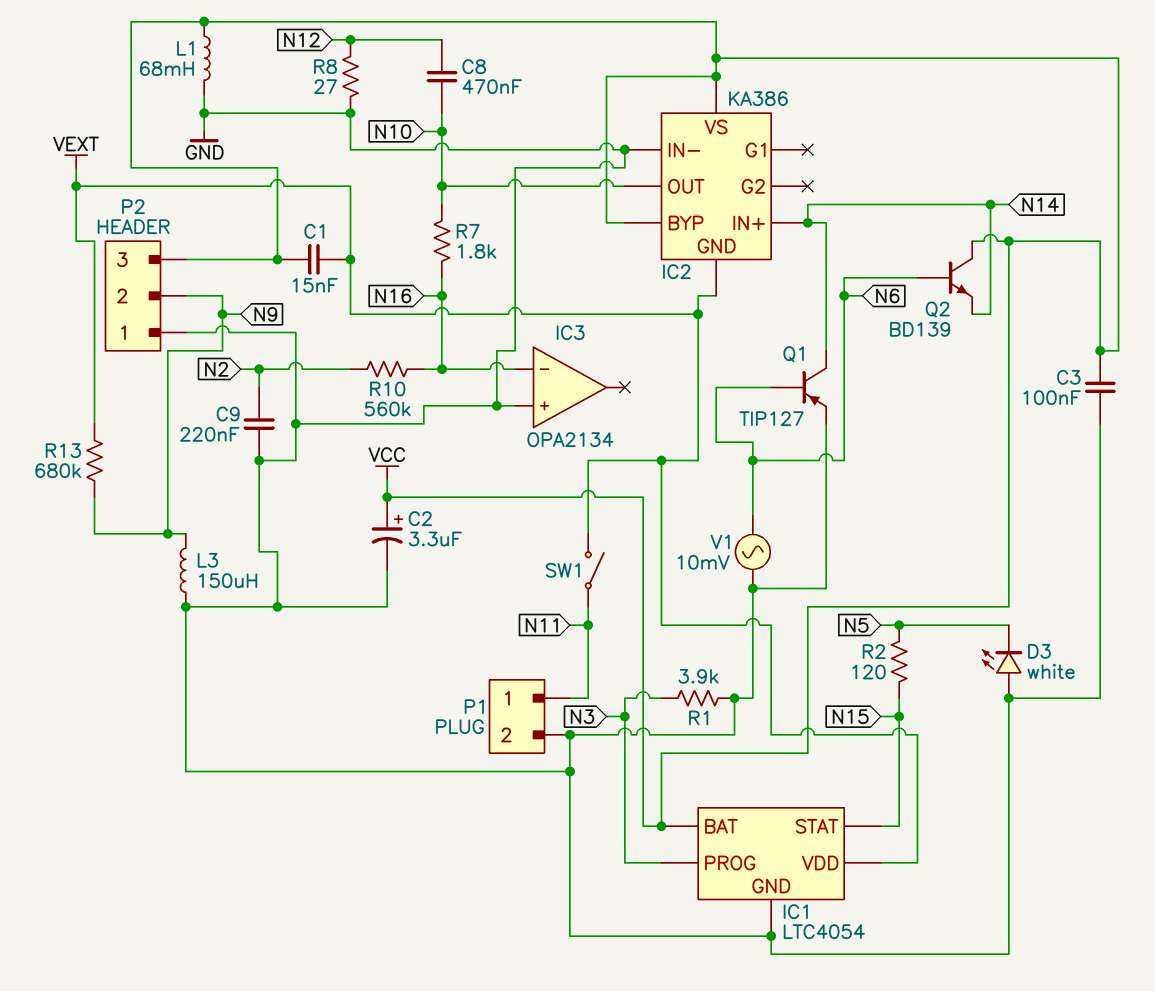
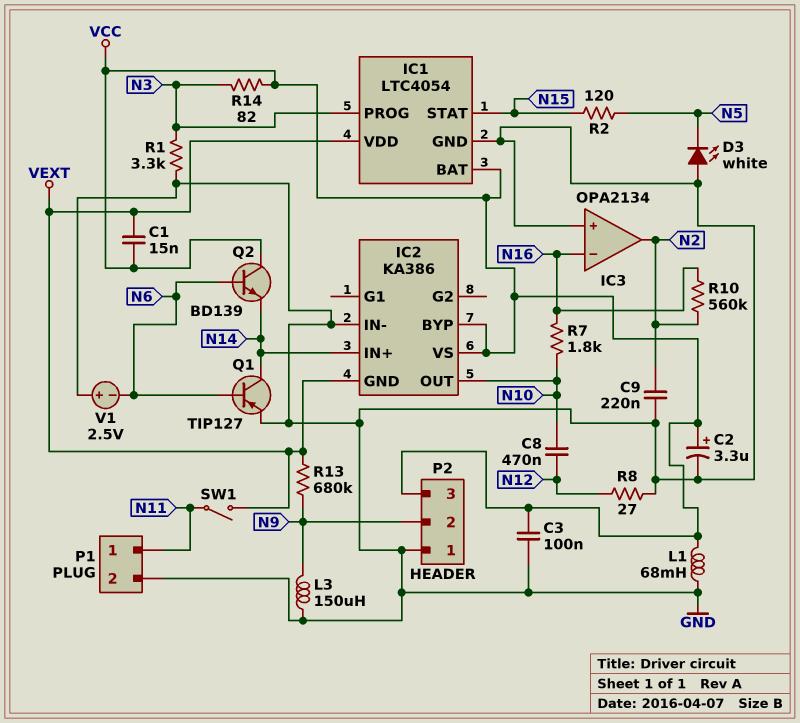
IC3 pin out: none -> N2
R1: 3.9k (GND, N3) -> 3.3k (GND, N3)
R14: none -> 82 (N3, VCC)
V1: AC 10mV (GND, N6) -> 2.5V (plus GND, minus N6)

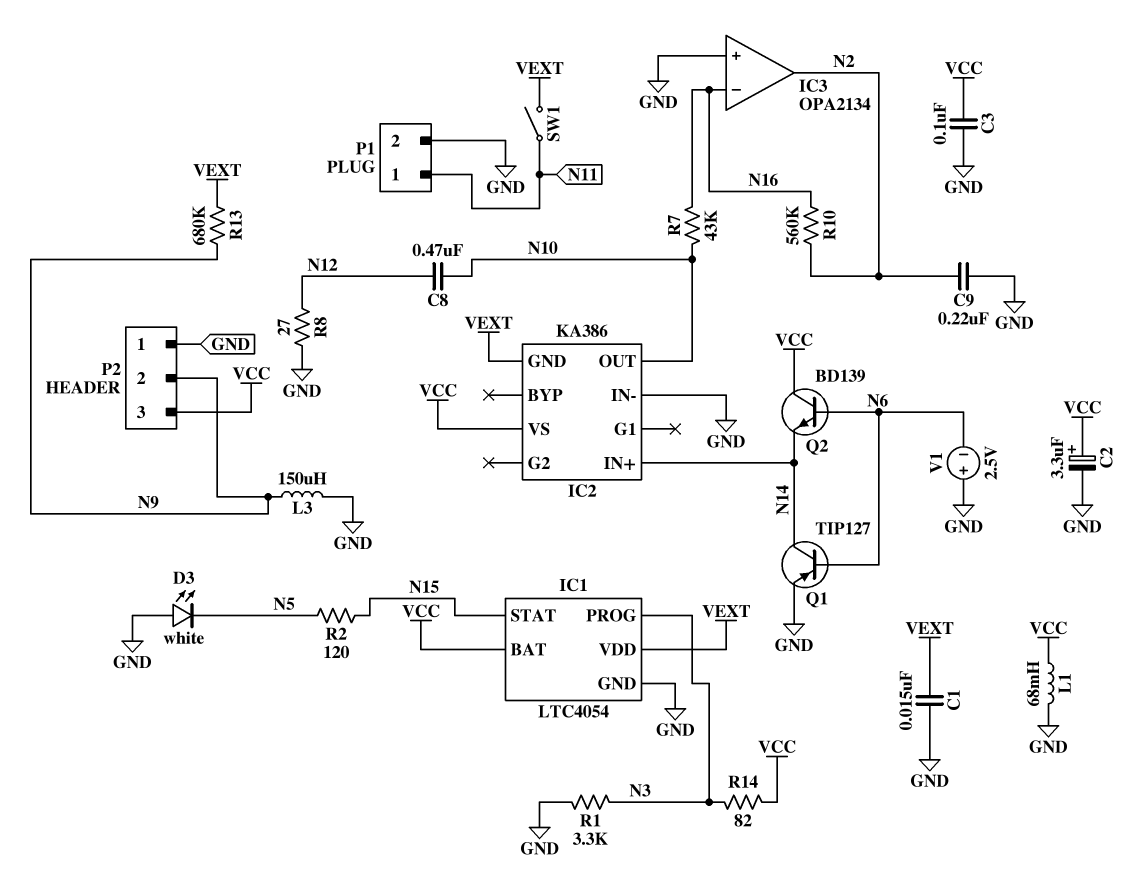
C1: 15nF (VCC, VEXT) -> 15nF (GND, VEXT)
IC2 pin BYP: VCC -> none
R7: 1.8k (N10, N16) -> 43k (N10, N16)

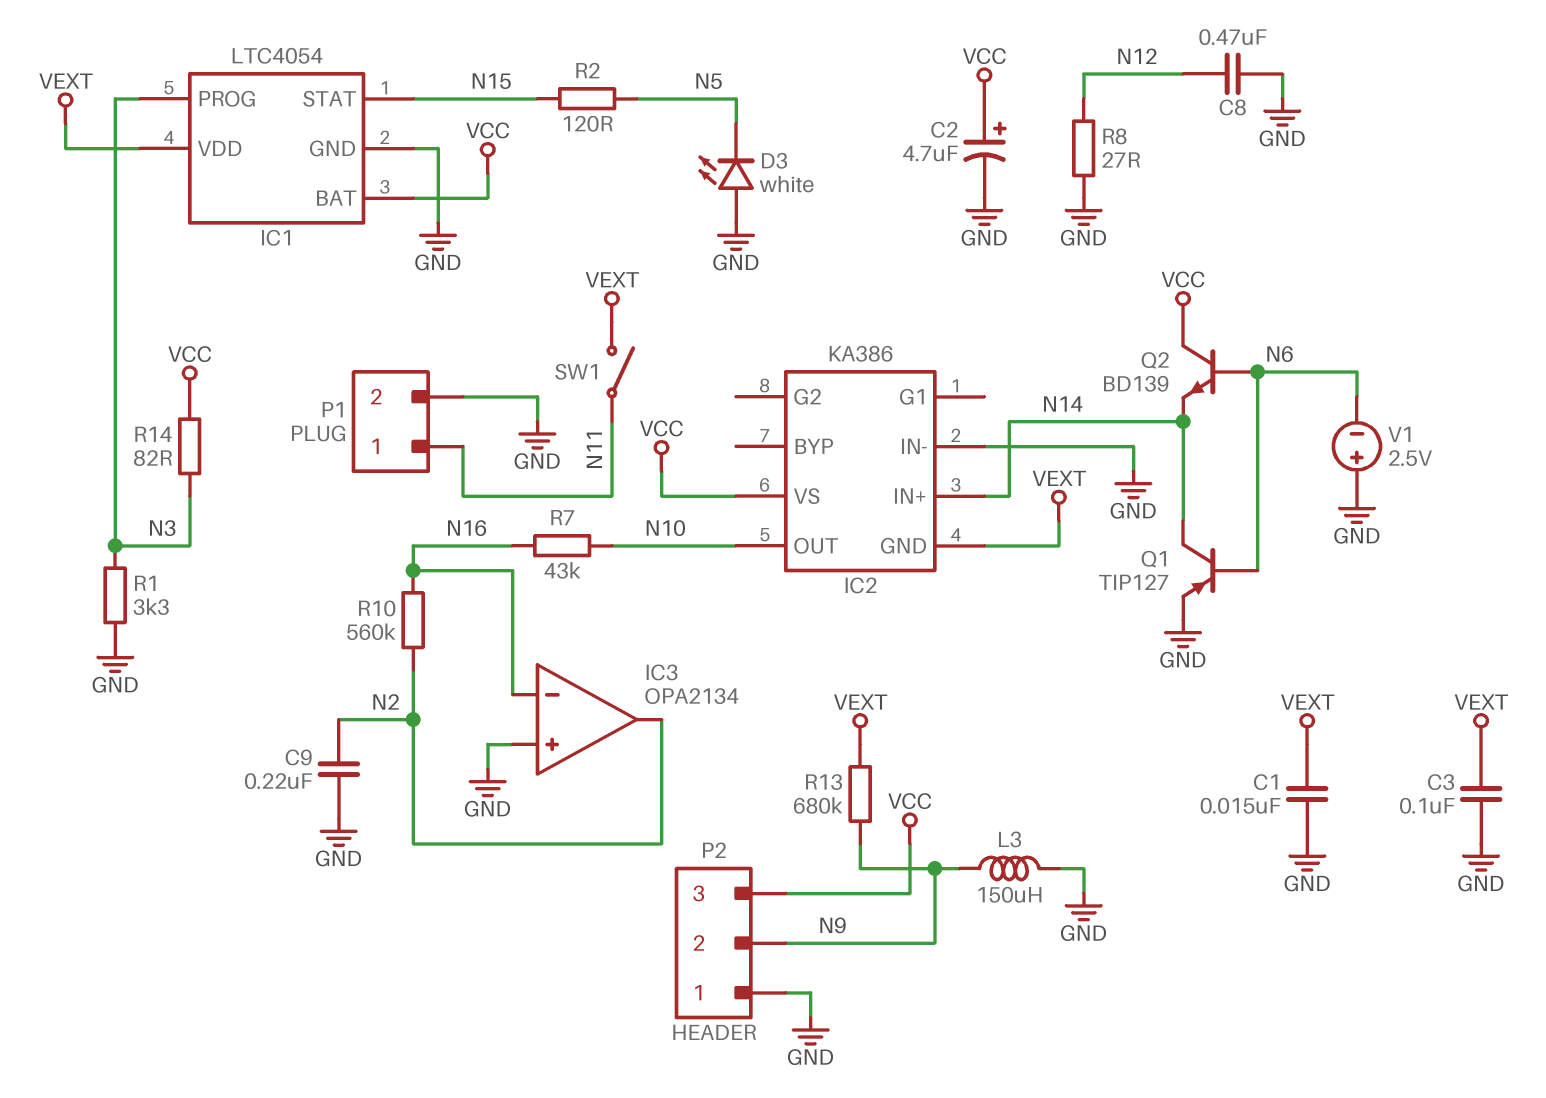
C2: 3.3uF (plus VCC, minus GND) -> 4.7uF (plus VCC, minus GND)
C3: 100nF (GND, VCC) -> 100nF (GND, VEXT)
C8: 470nF (N10, N12) -> 470nF (GND, N12)
L1: 68mH (GND, VCC) -> none

